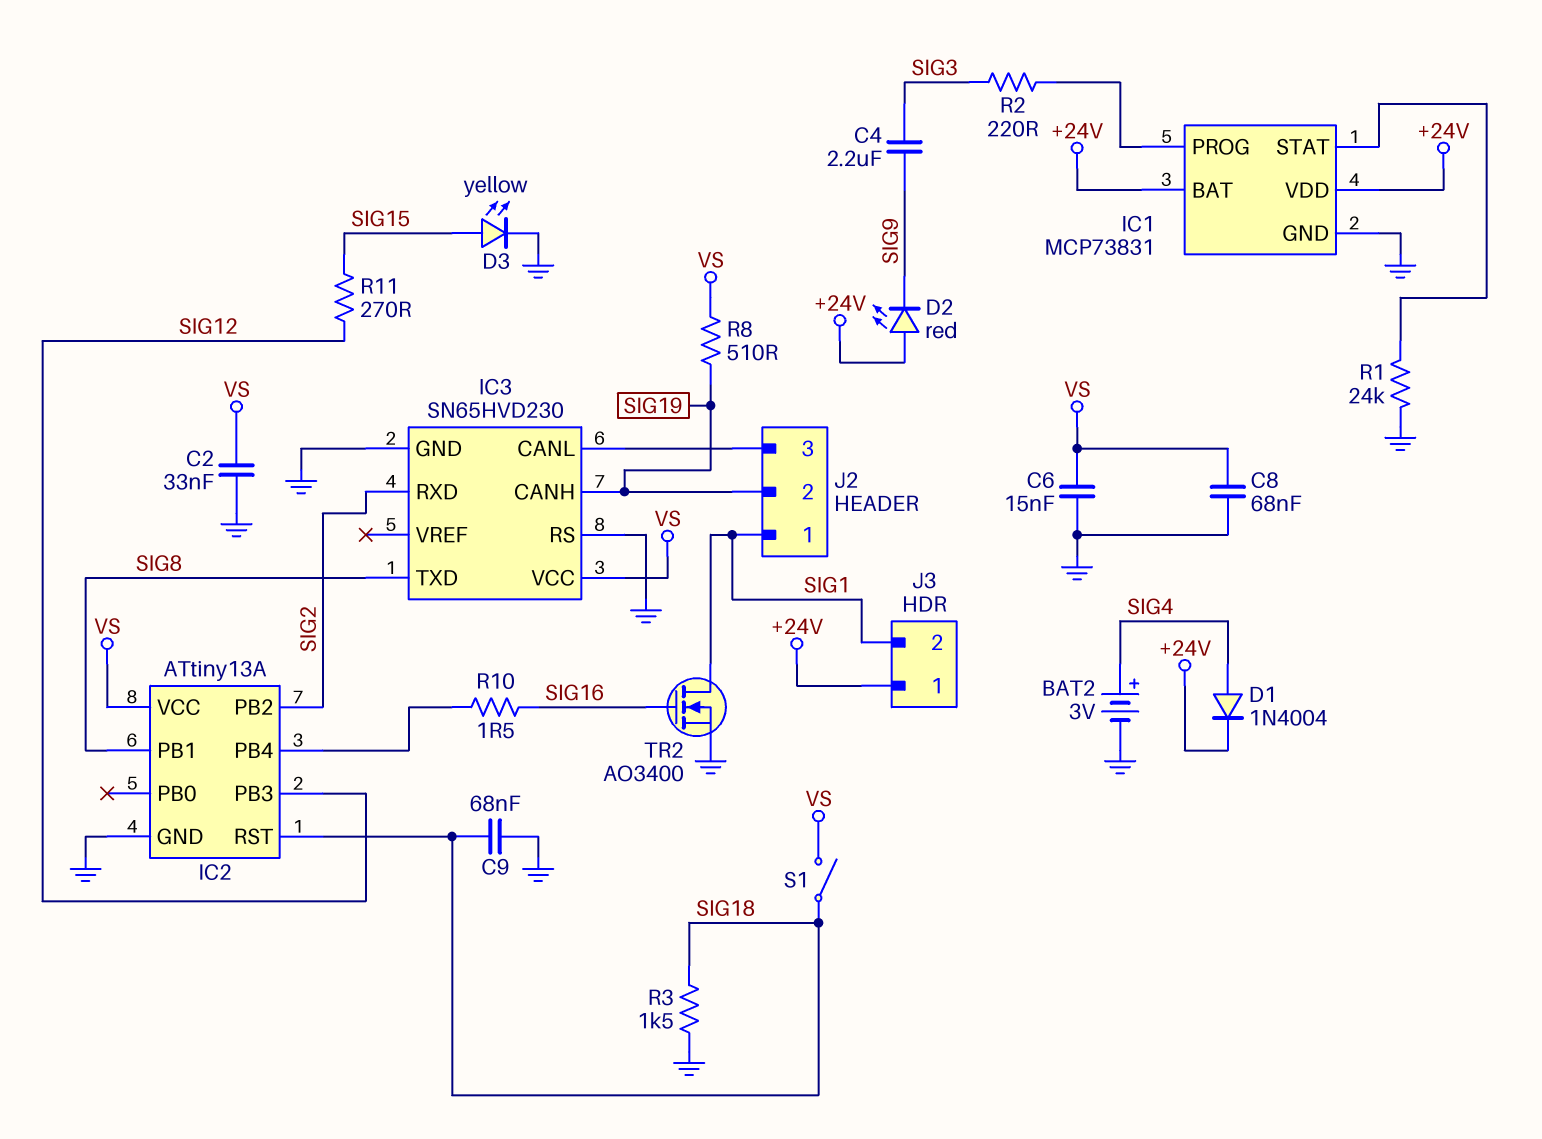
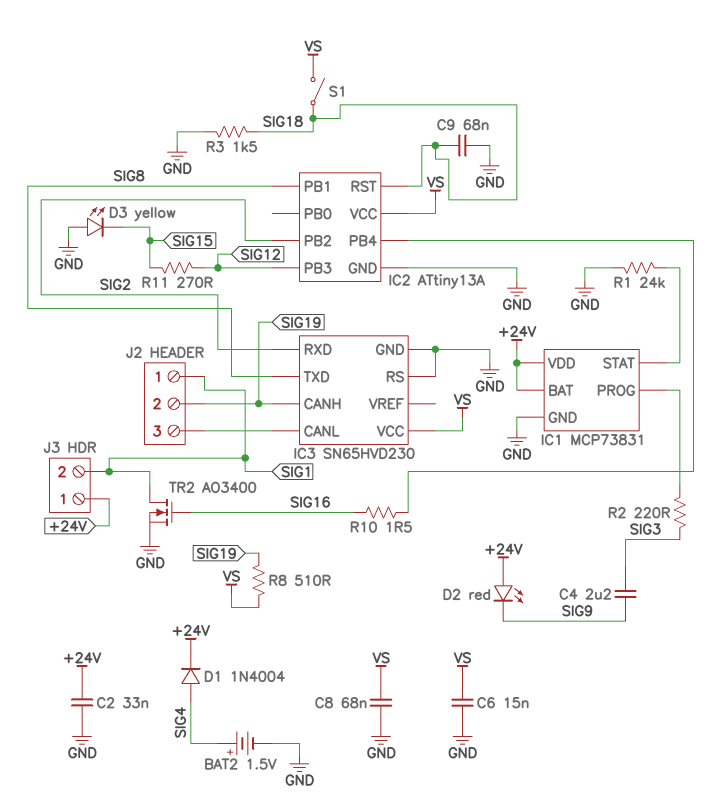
BAT2: 3V (plus SIG4, minus GND) -> 1.5V (plus SIG4, minus GND)
C2: 33nF (GND, VS) -> 33nF (+24V, GND)
D3: LED yellow (A SIG15, K GND) -> LED yellow (A GND, K SIG15)

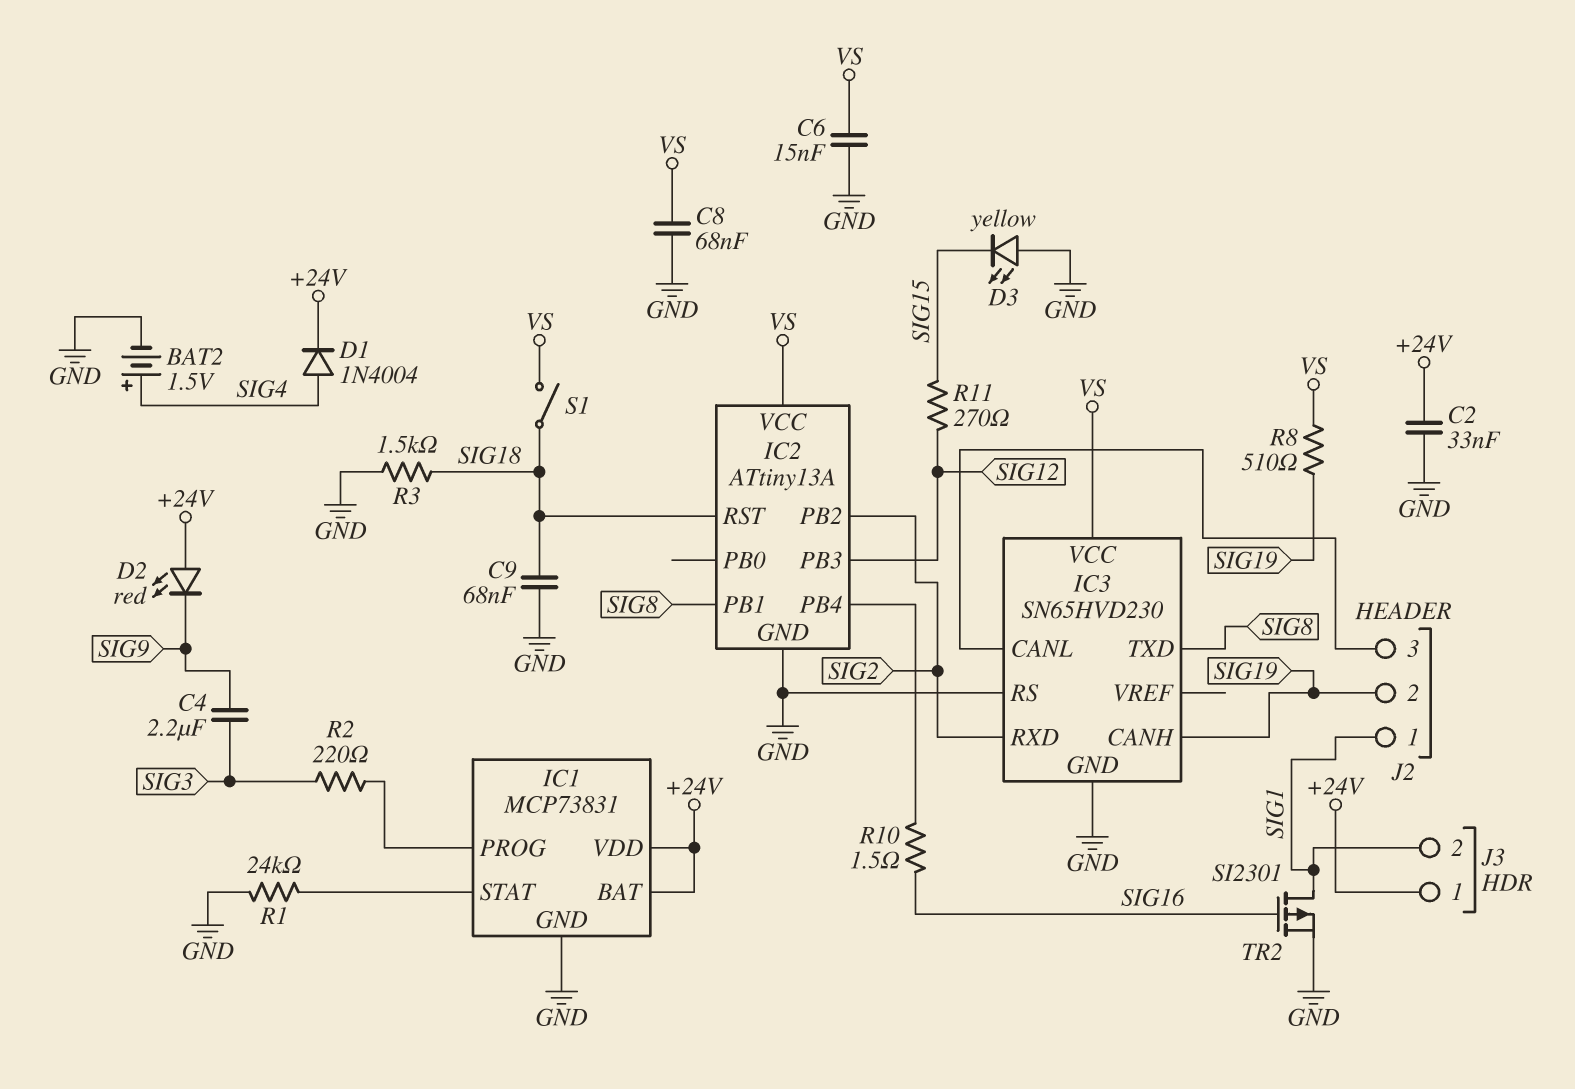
TR2: NMOS AO3400 (G SIG16, D SIG1, S GND) -> PMOS SI2301 (G SIG16, D SIG1, S GND)

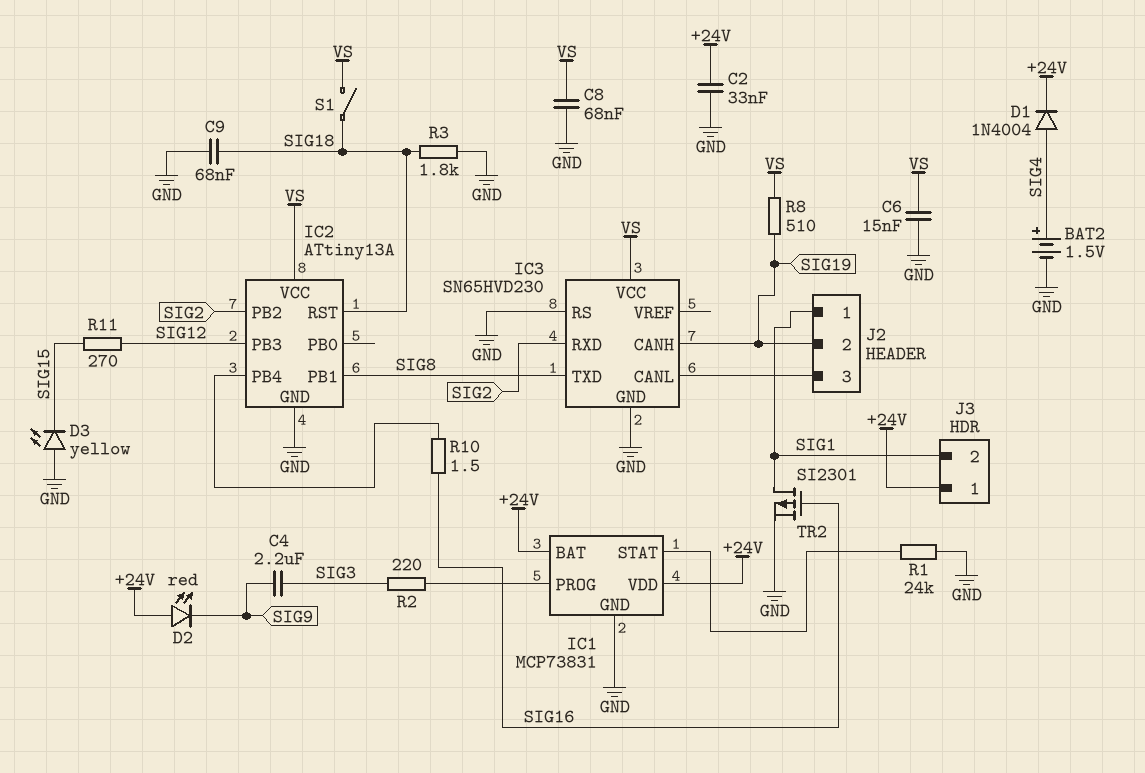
R3: 1.5k (GND, SIG18) -> 1.8k (GND, SIG18)

